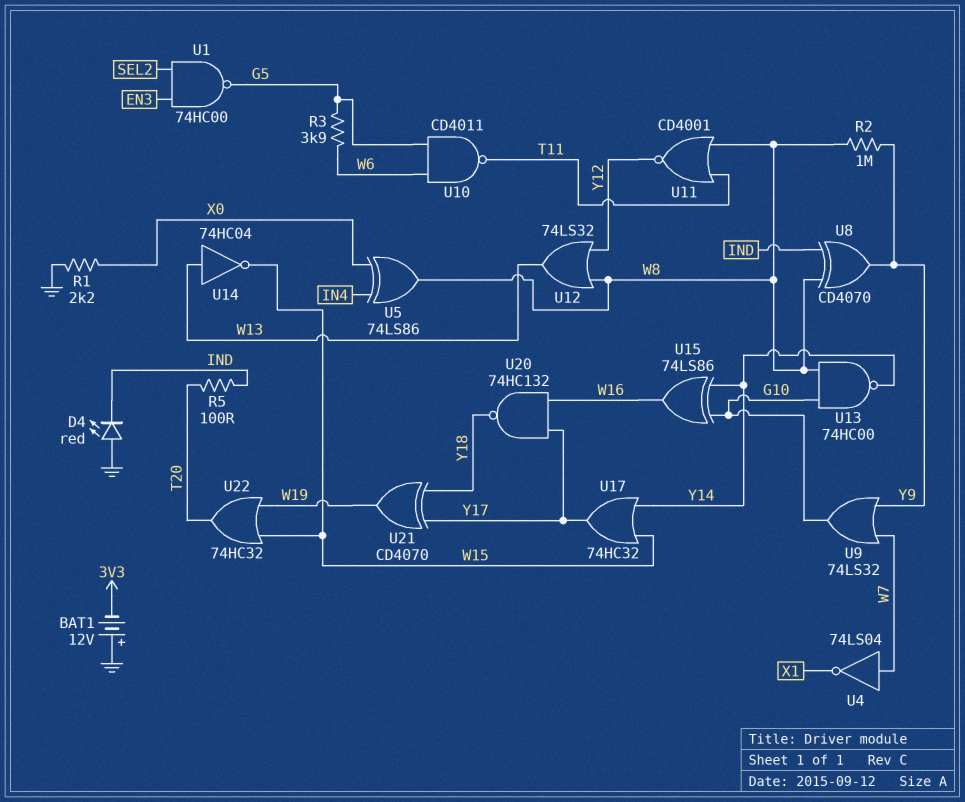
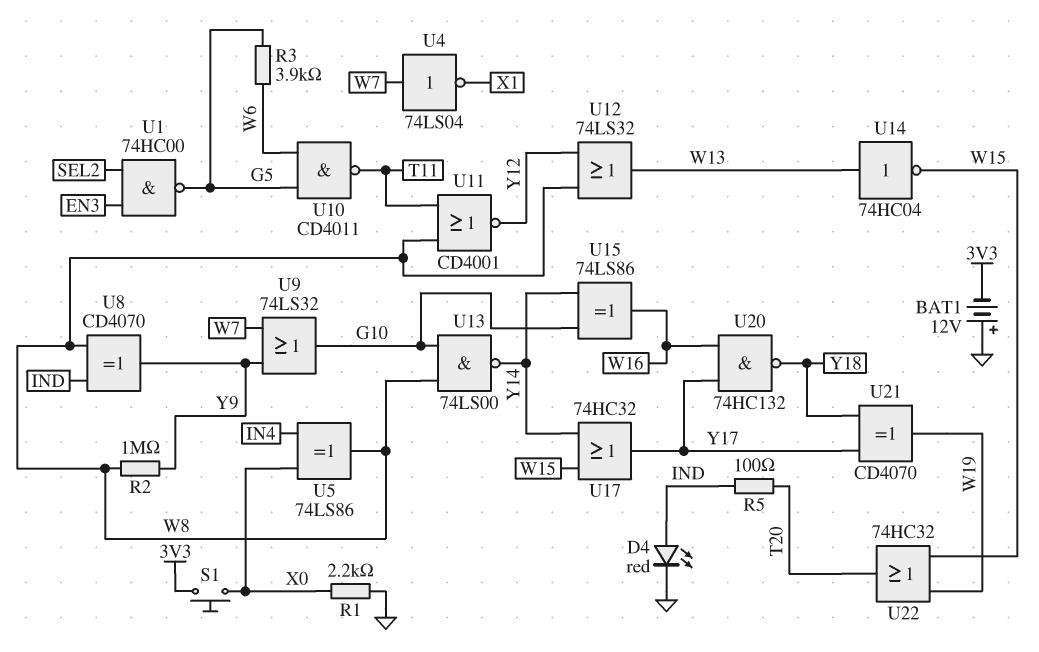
D4: LED red (A GND, K IND) -> LED red (A IND, K GND)
S1: none -> button (3V3, X0)
U13: NAND 74HC00 (in G10, in W8, out Y14) -> NAND 74LS00 (in G10, in W8, out Y14)

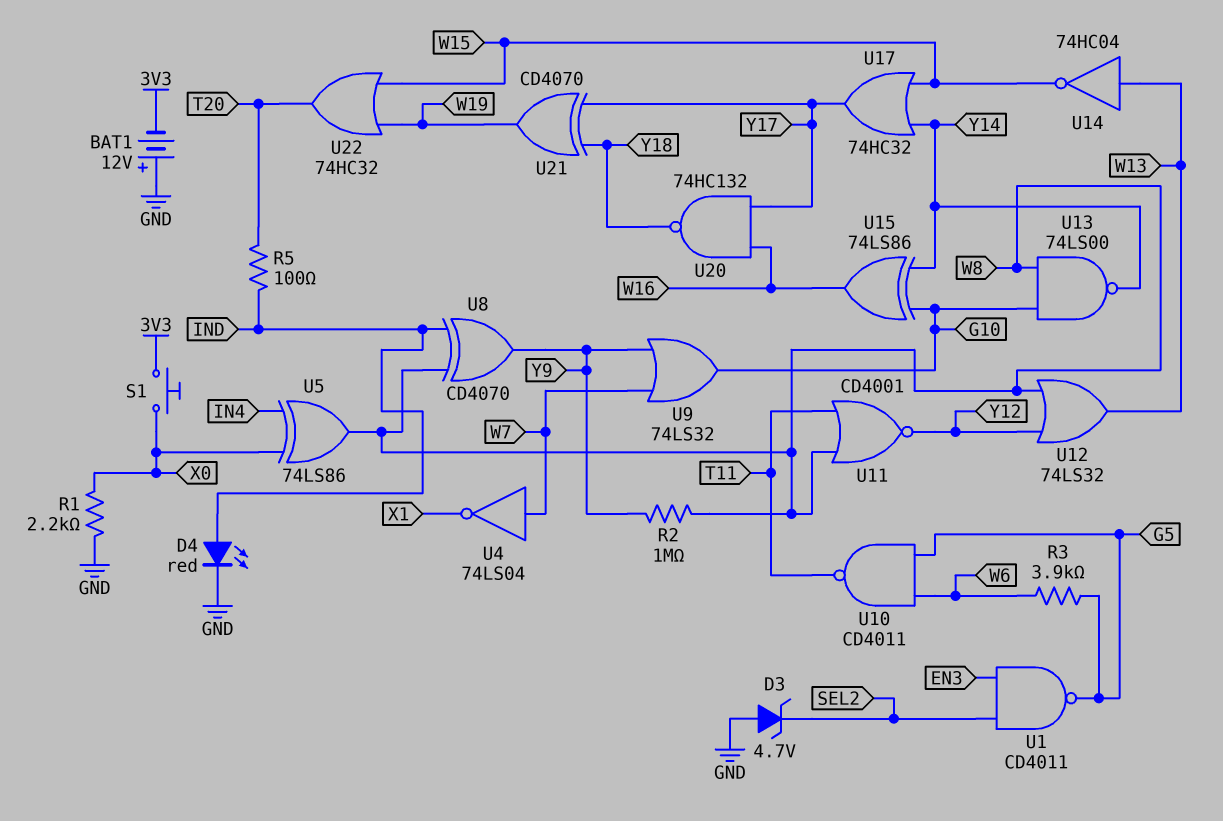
D3: none -> zener 4.7V (A GND, K SEL2)
U1: NAND 74HC00 (in EN3, in SEL2, out G5) -> NAND CD4011 (in EN3, in SEL2, out G5)

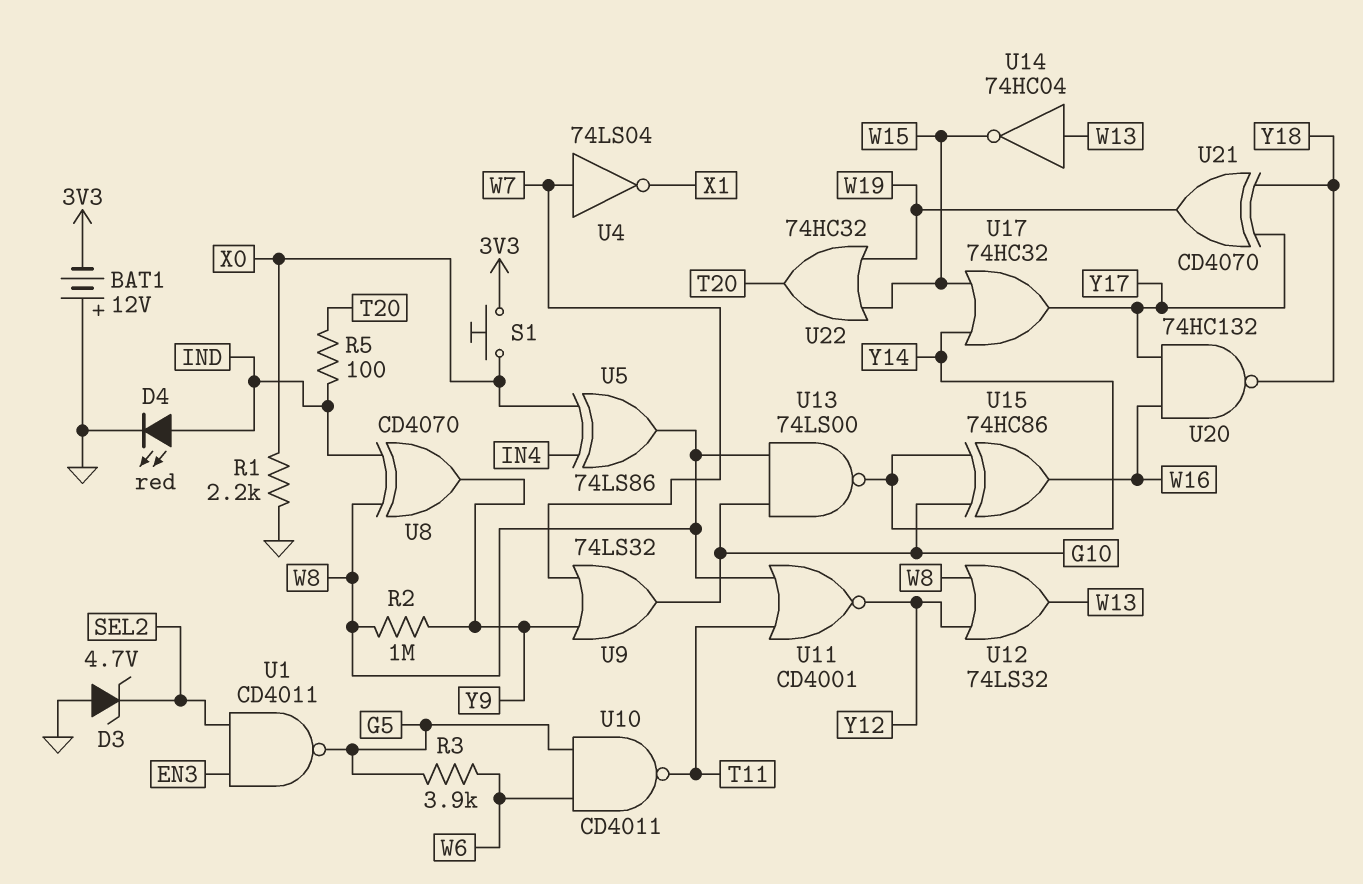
U15: XOR 74LS86 (in G10, in Y14, out W16) -> XOR 74HC86 (in G10, in Y14, out W16)

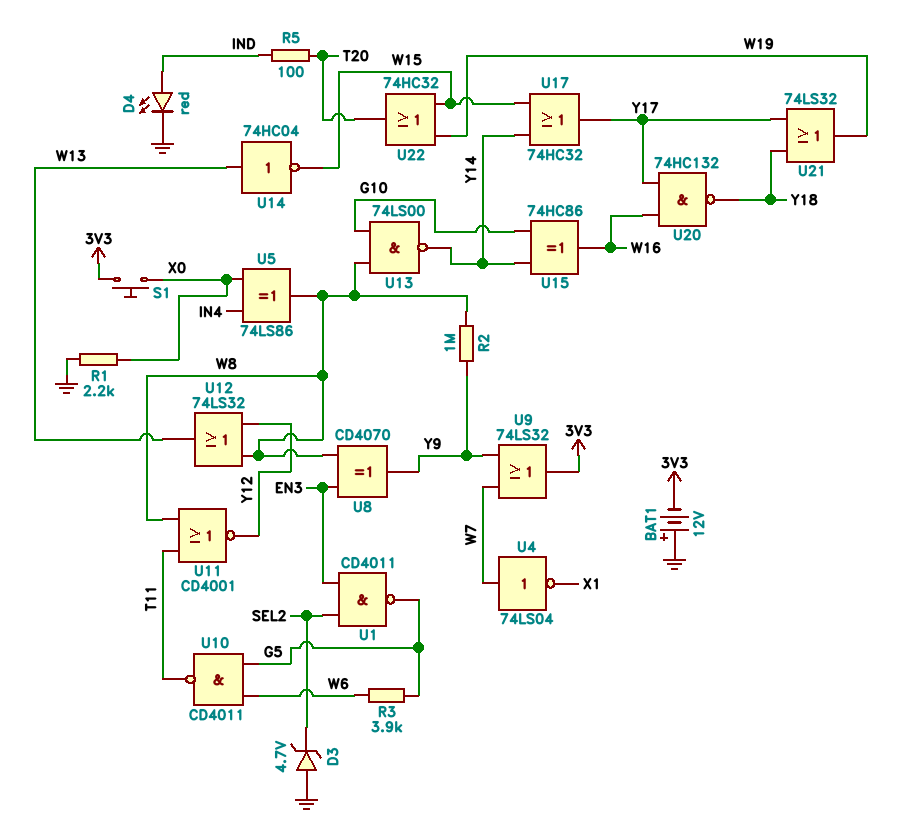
U8: XOR CD4070 (in IND, in W8, out Y9) -> XOR CD4070 (in EN3, in W8, out Y9)
U9: OR 74LS32 (in W7, in Y9, out G10) -> OR 74LS32 (in W7, in Y9, out 3V3)
U21: XOR CD4070 (in Y17, in Y18, out W19) -> OR 74LS32 (in Y17, in Y18, out W19)

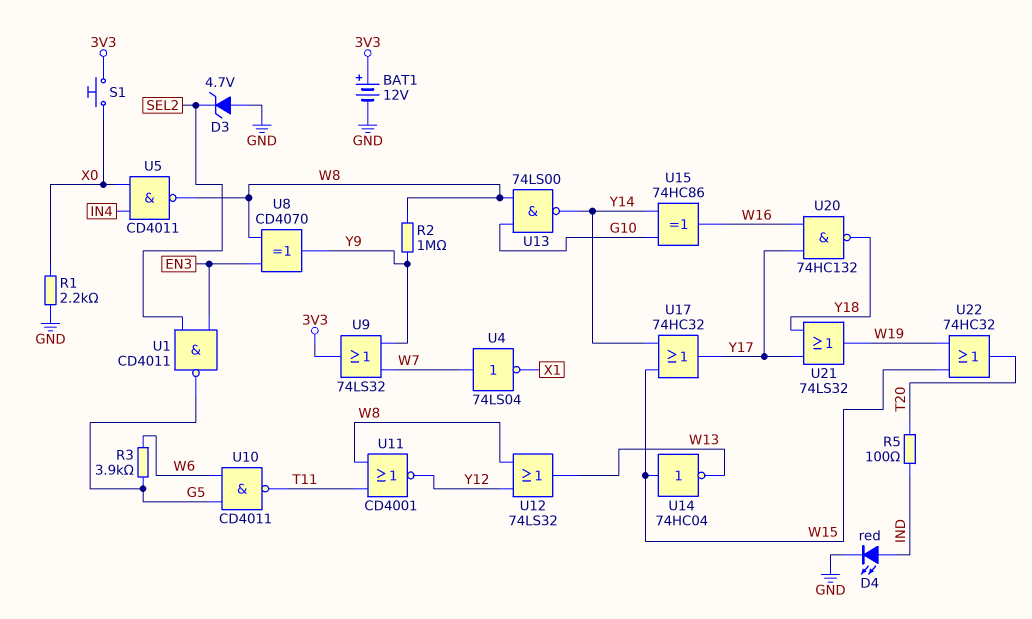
BAT1: 12V (plus GND, minus 3V3) -> 12V (plus 3V3, minus GND)
U5: XOR 74LS86 (in IN4, in X0, out W8) -> NAND CD4011 (in IN4, in X0, out W8)
U14: NOT 74HC04 (in W13, out W15) -> NOT 74HC04 (in W15, out W13)

